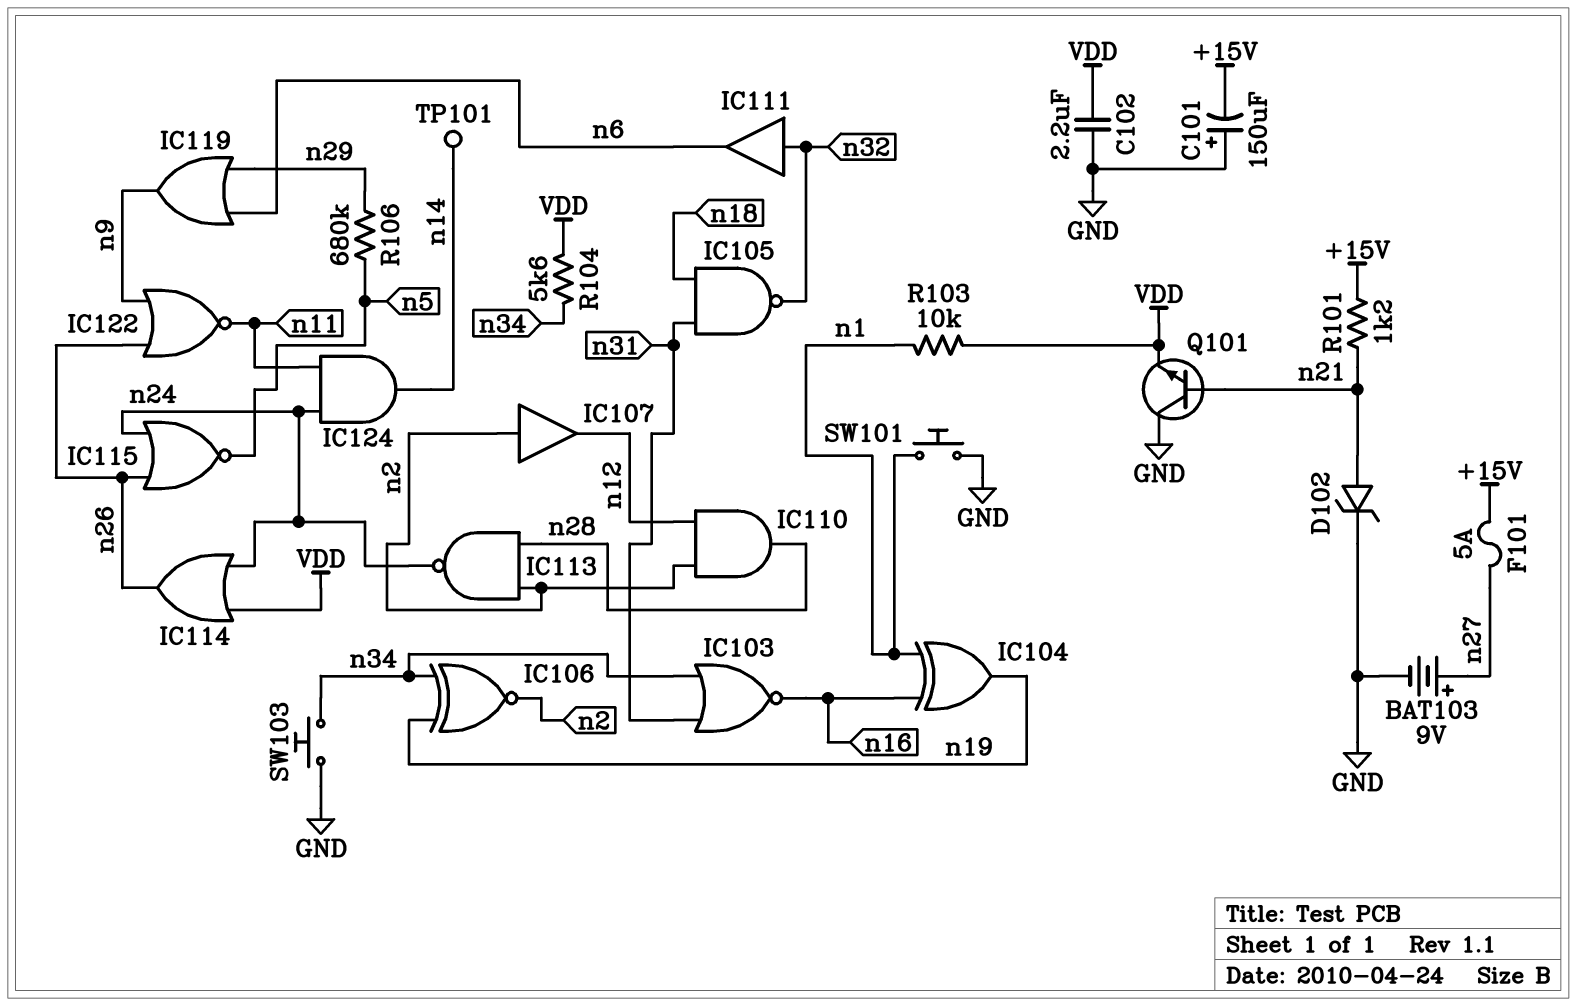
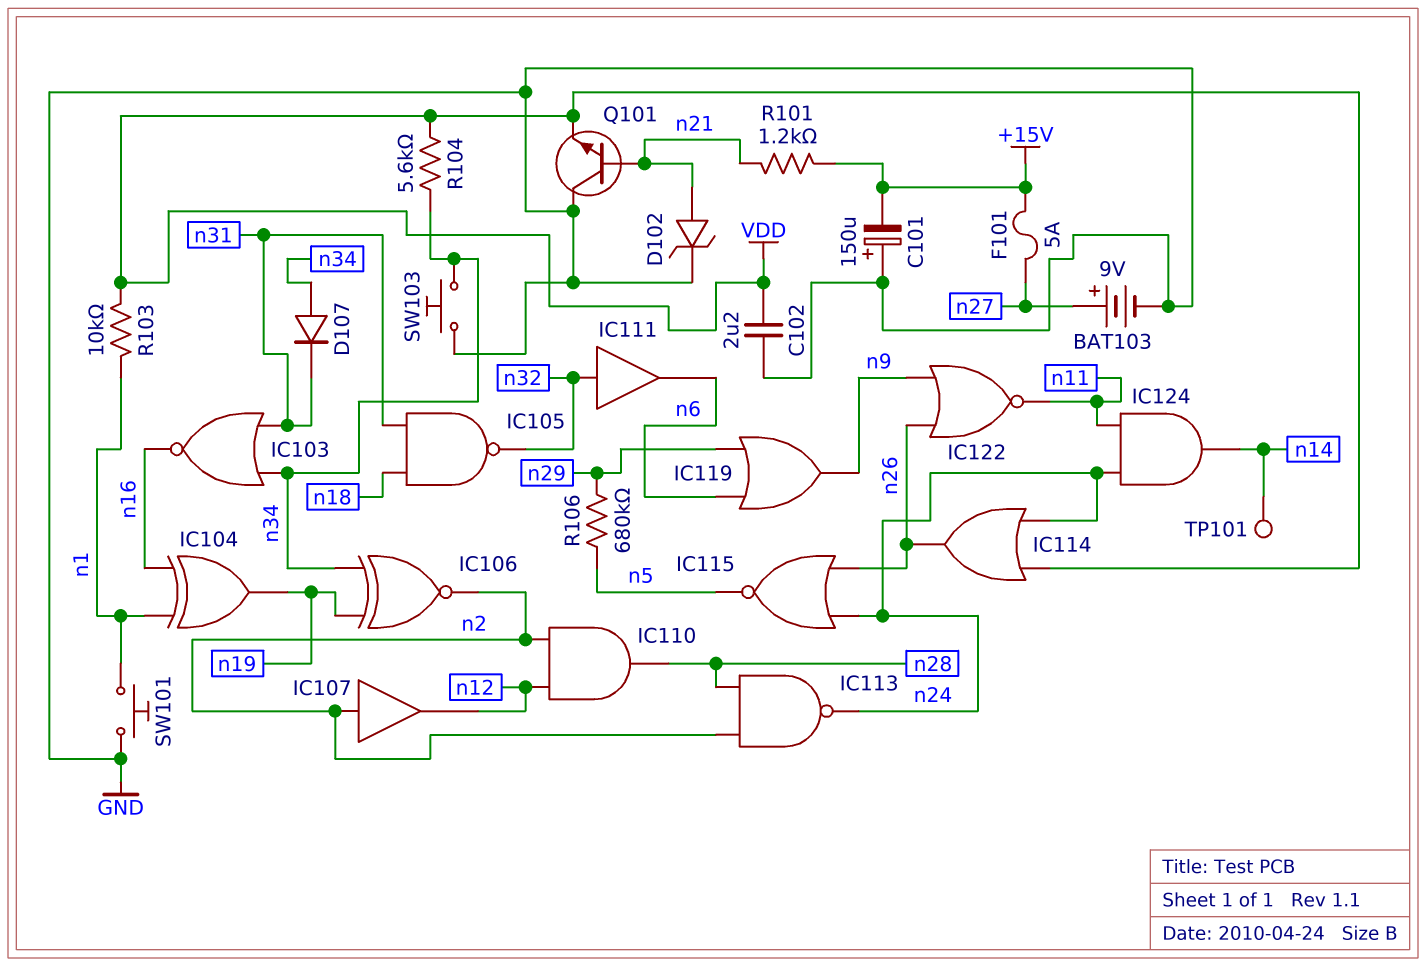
D107: none -> diode (A n34, K n31)

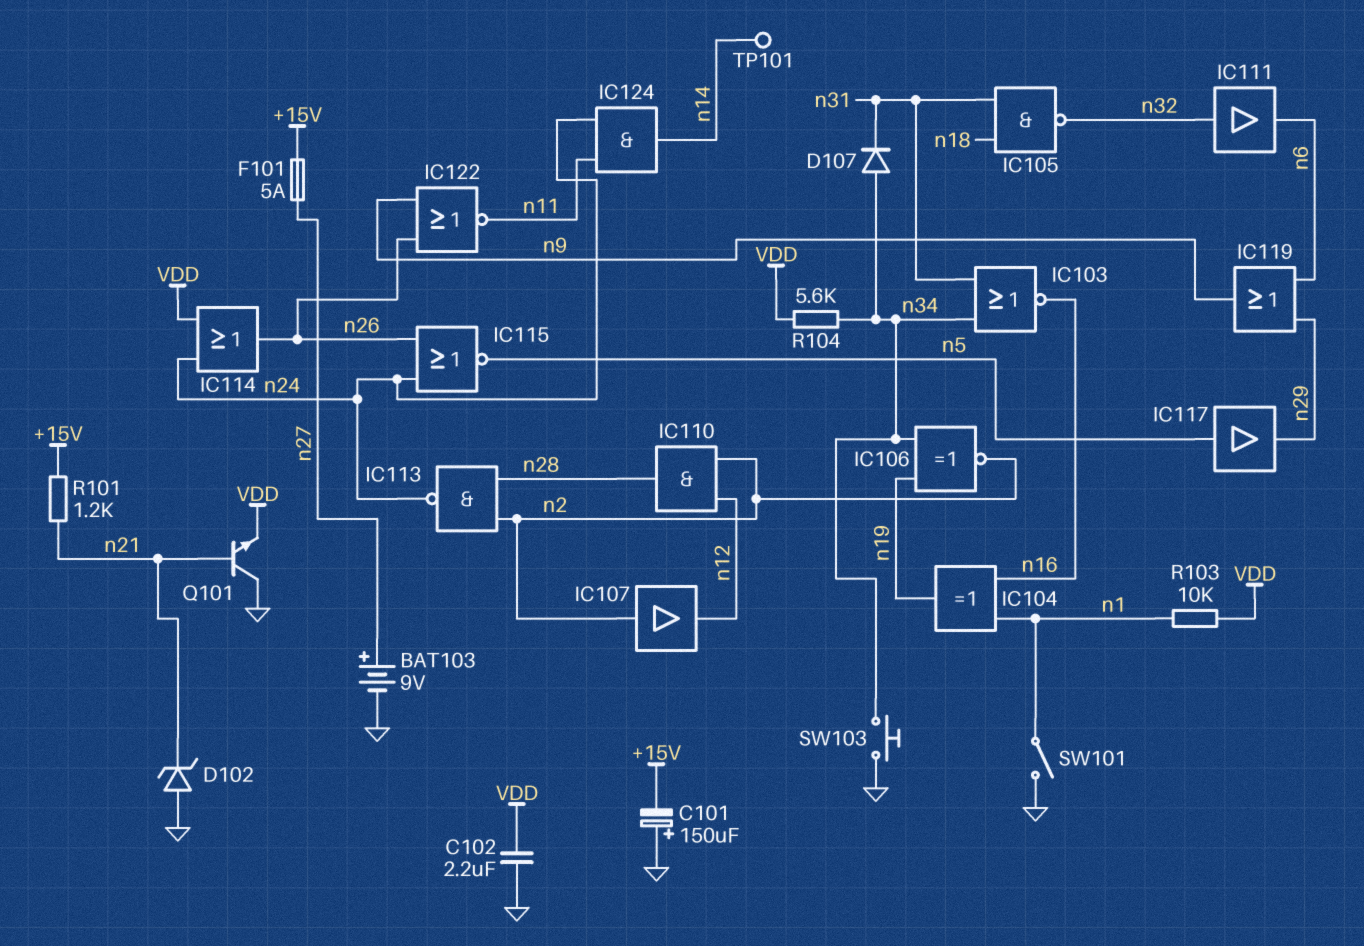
D102: zener (A n21, K GND) -> zener (A GND, K n21)
IC117: none -> buffer (in n5, out n29)
R106: 680k (n5, n29) -> none
SW101: button (GND, n1) -> switch (GND, n1)

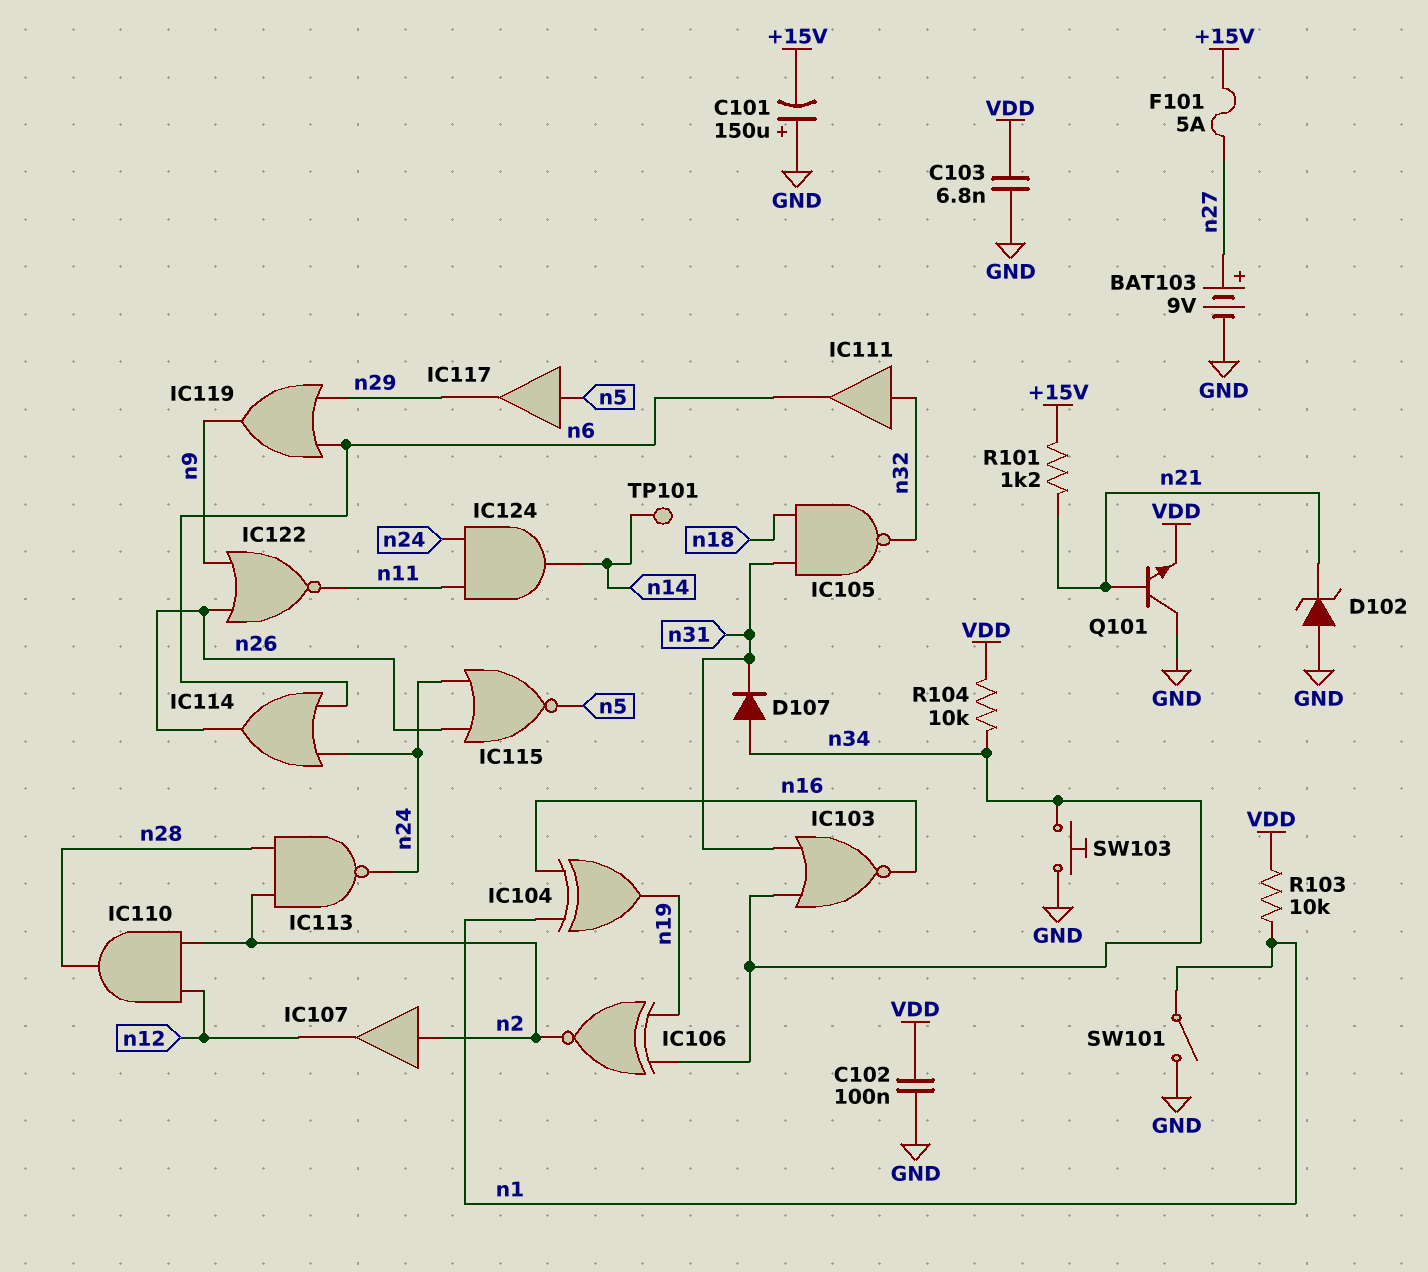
C102: 2.2uF (GND, VDD) -> 100nF (GND, VDD)
C103: none -> 6.8nF (GND, VDD)
IC114: OR (in VDD, in n24, out n26) -> OR (in n6, in n24, out n26)
R104: 5.6k (VDD, n34) -> 10k (VDD, n34)

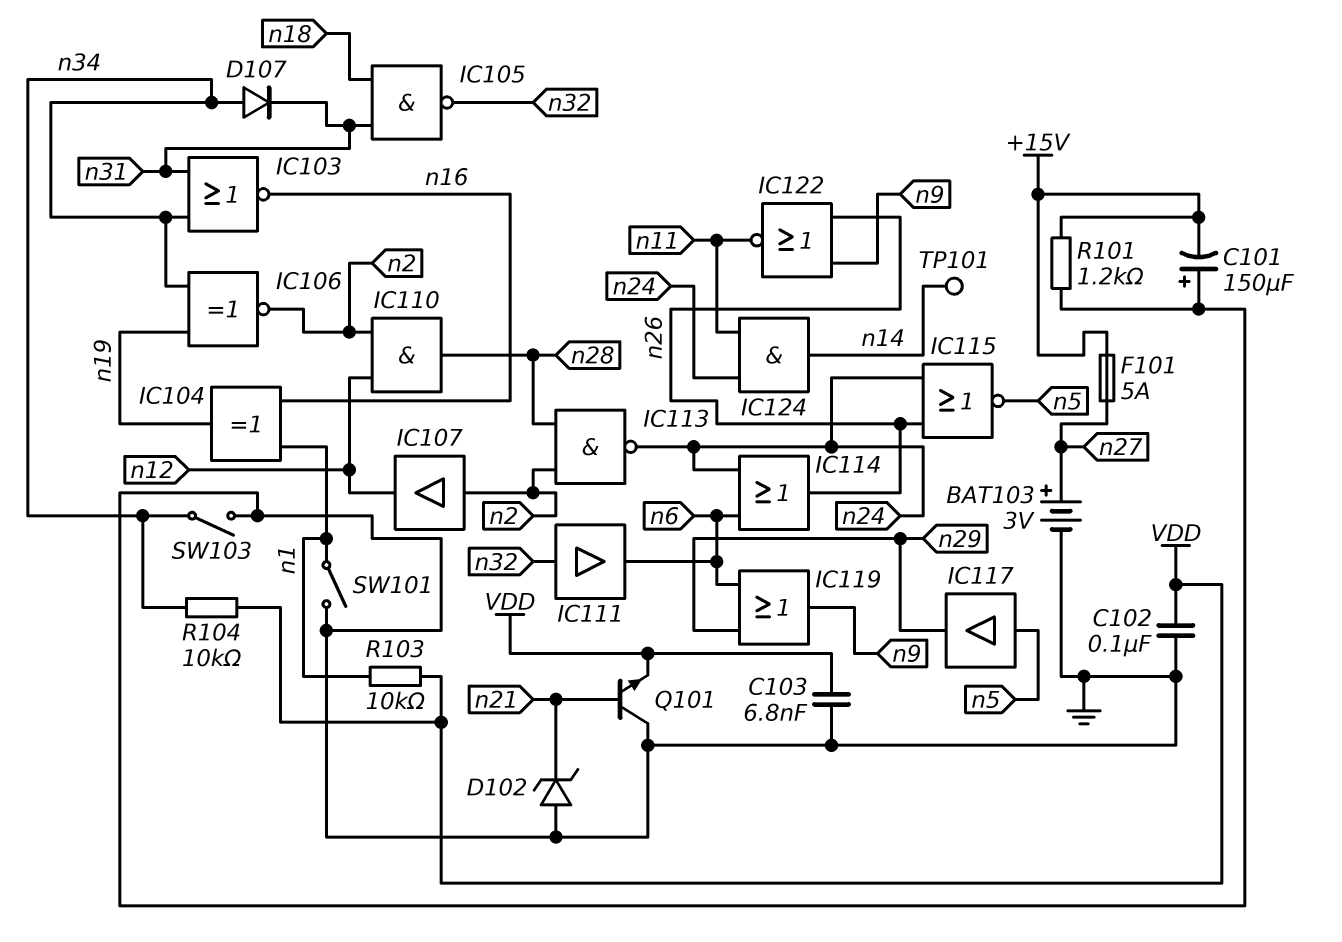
BAT103: 9V (plus n27, minus GND) -> 3V (plus n27, minus GND)
R101: 1.2k (+15V, n21) -> 1.2k (+15V, GND)
SW103: button (GND, n34) -> switch (GND, n34)

